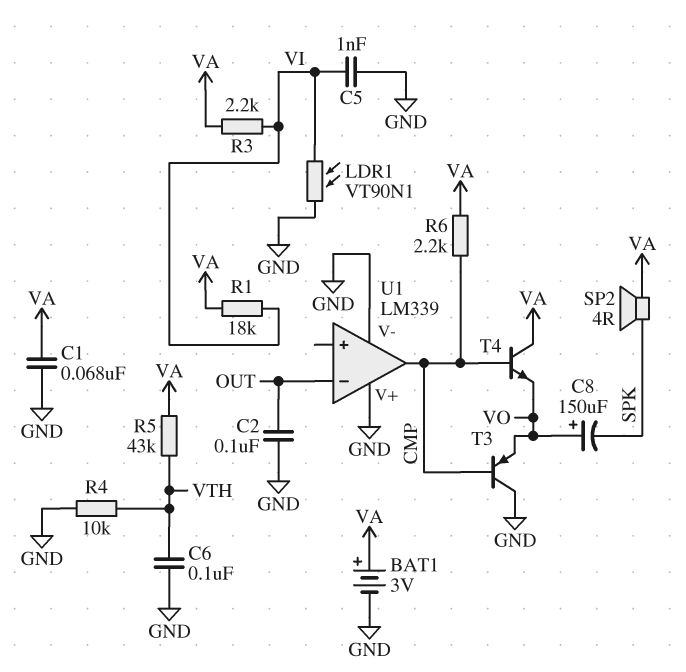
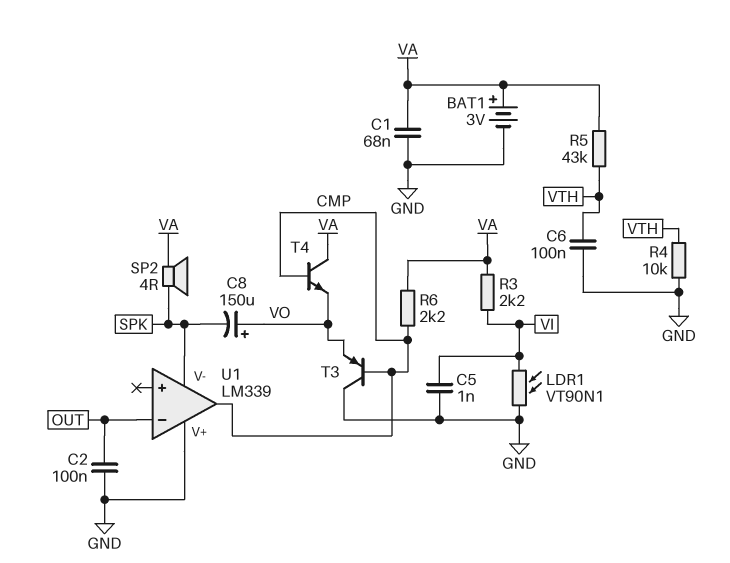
R1: 18k (VA, VI) -> none
U1 pin V-: GND -> SPK

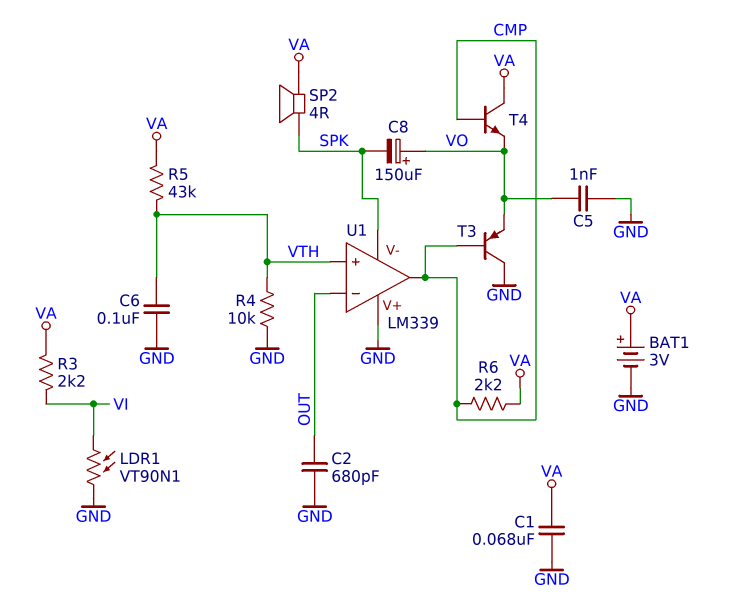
C2: 100nF (GND, OUT) -> 680pF (GND, OUT)
C5: 1nF (GND, VI) -> 1nF (GND, VO)
U1 pin in+: none -> VTH

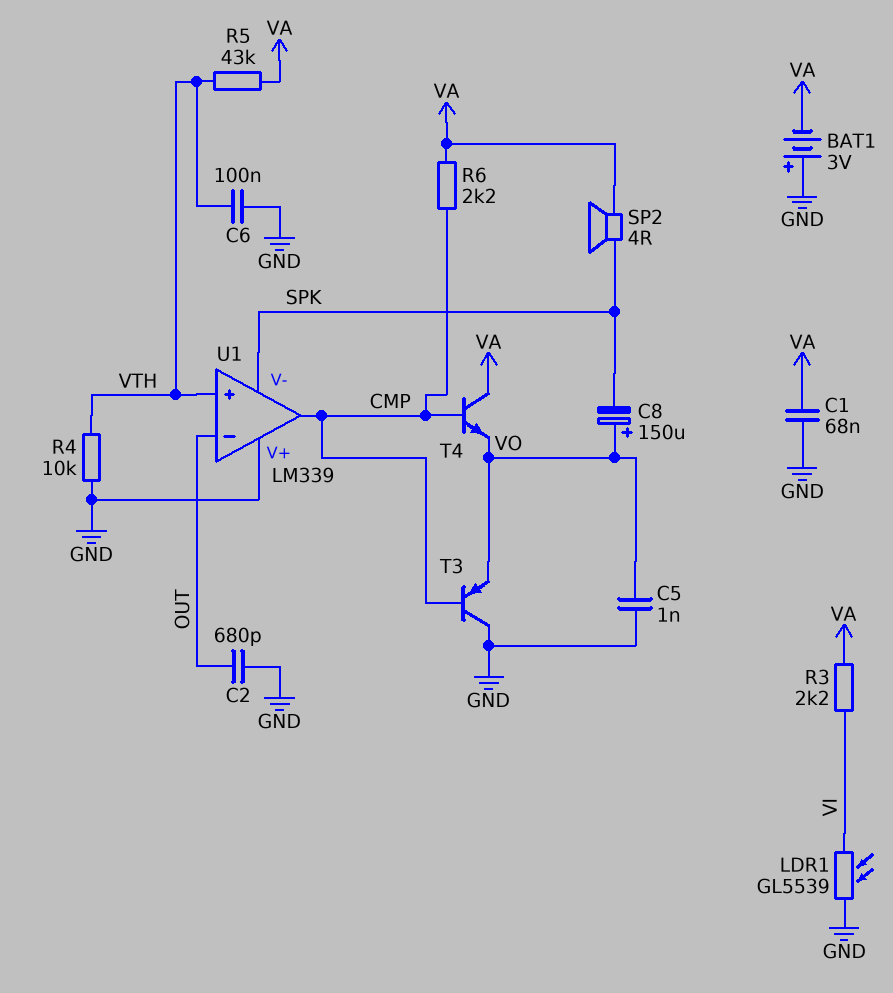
BAT1: 3V (plus VA, minus GND) -> 3V (plus GND, minus VA)
LDR1: VT90N1 (GND, VI) -> GL5539 (GND, VI)

